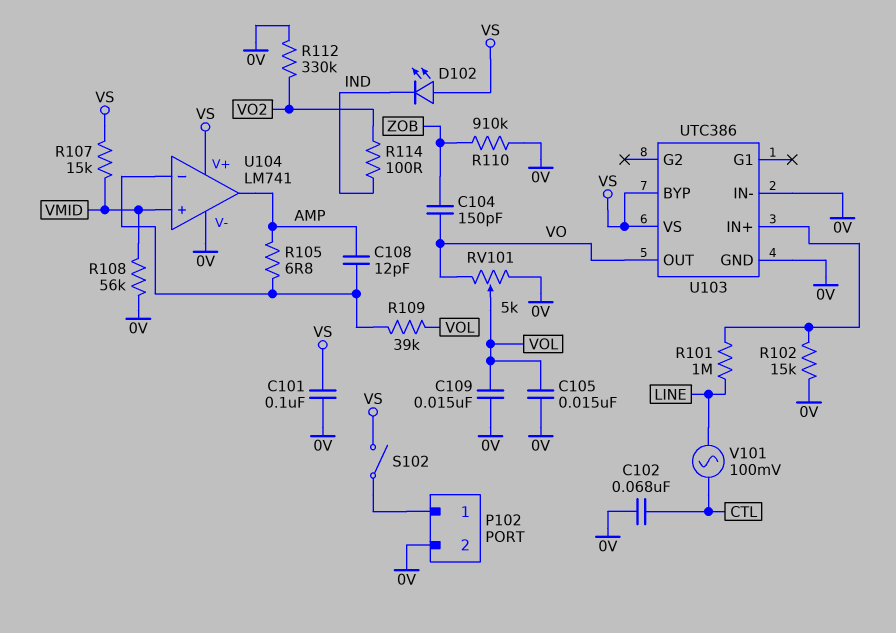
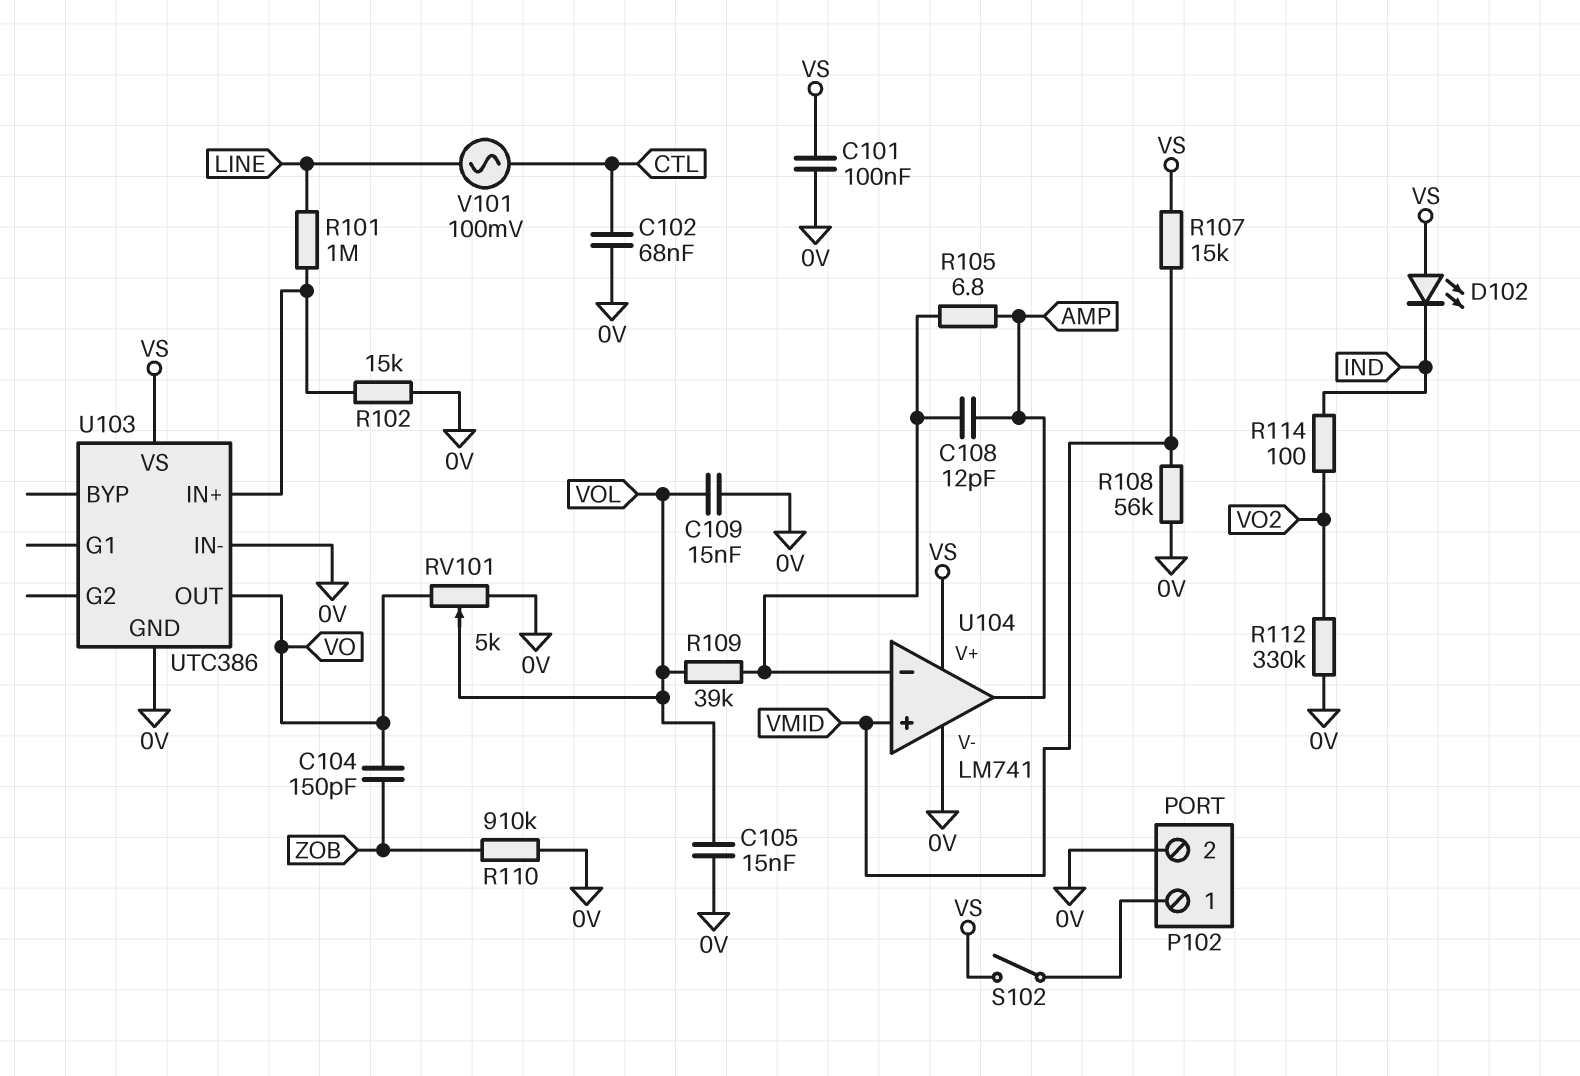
U103 pin BYP: VS -> none

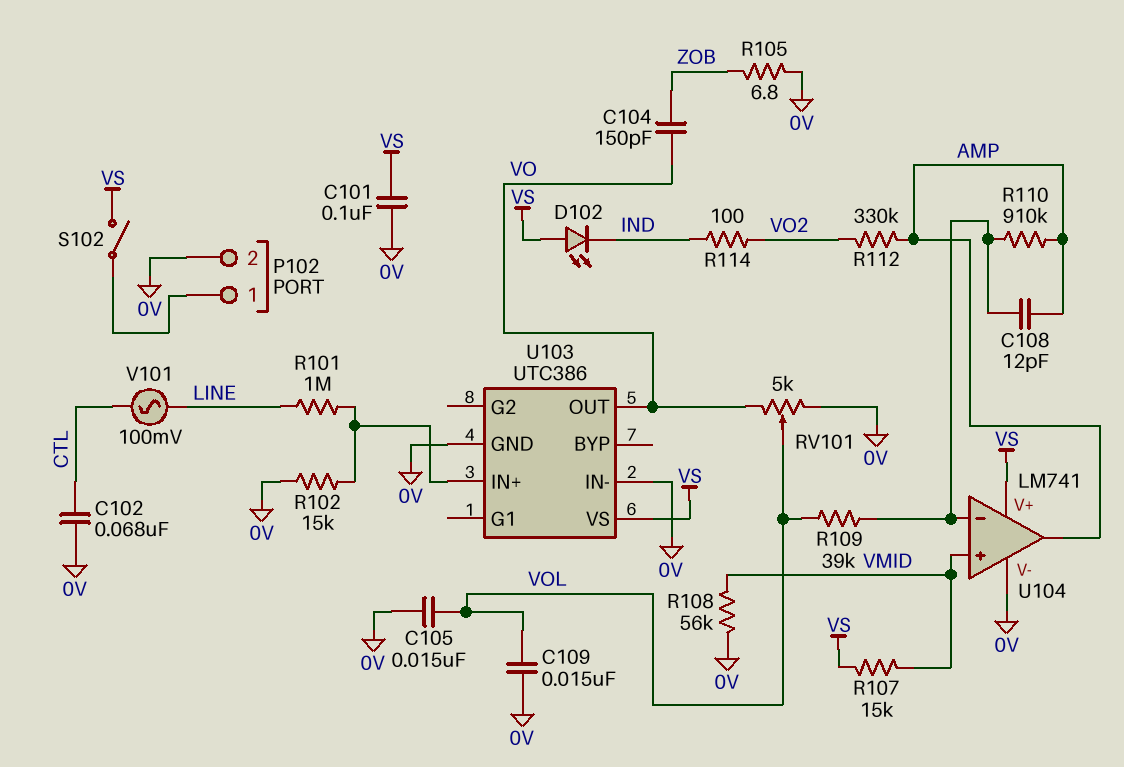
R105: 6.8 (AMP, U104/in-) -> 6.8 (0V, ZOB)
R110: 910k (0V, ZOB) -> 910k (AMP, U104/in-)
R112: 330k (0V, VO2) -> 330k (AMP, VO2)

